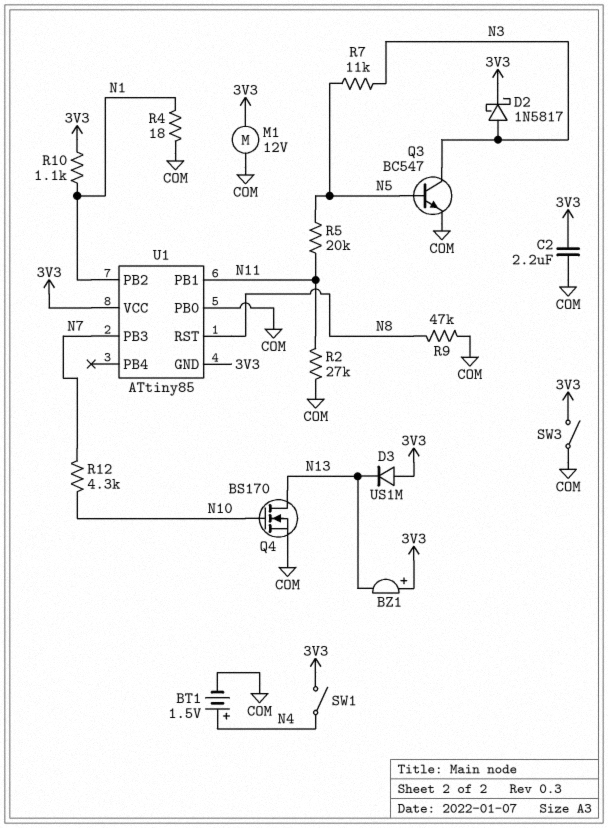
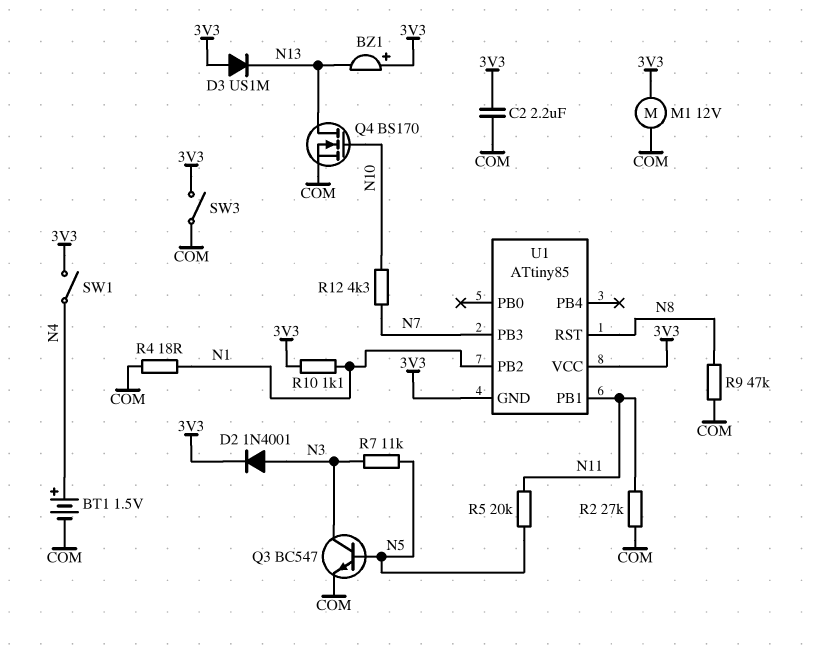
D2: schottky 1N5817 (A N3, K 3V3) -> diode 1N4001 (A N3, K 3V3)
U1 pin PB0: COM -> none

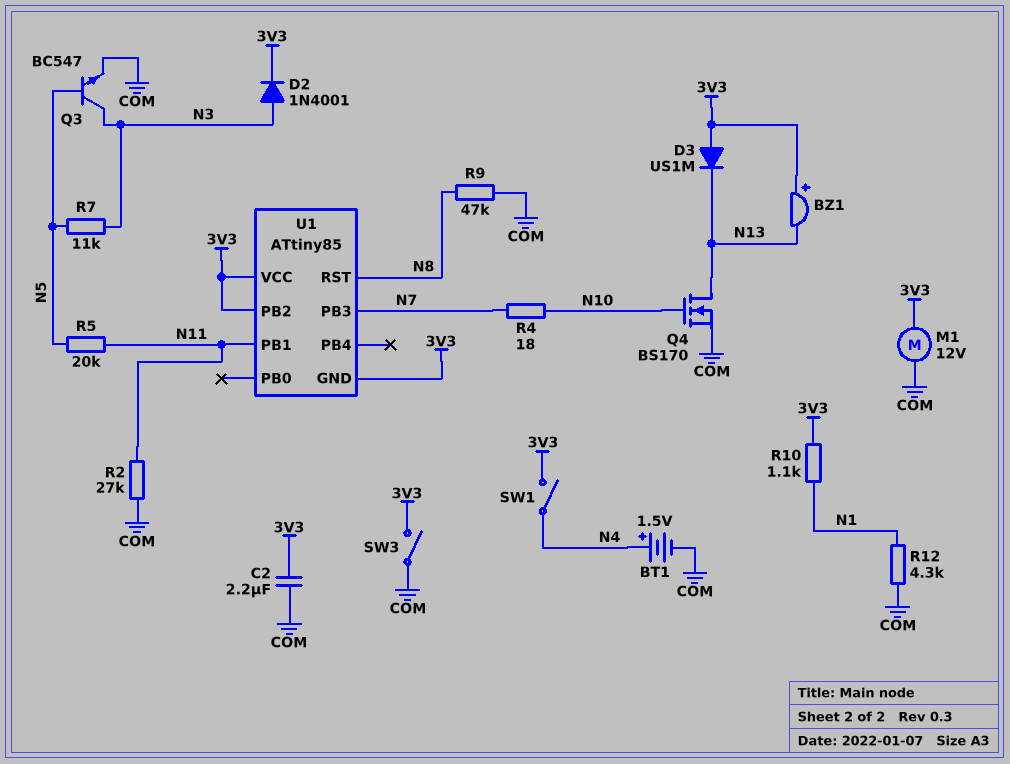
R4: 18 (COM, N1) -> 18 (N7, N10)
R12: 4.3k (N7, N10) -> 4.3k (COM, N1)
U1 pin PB2: N1 -> 3V3

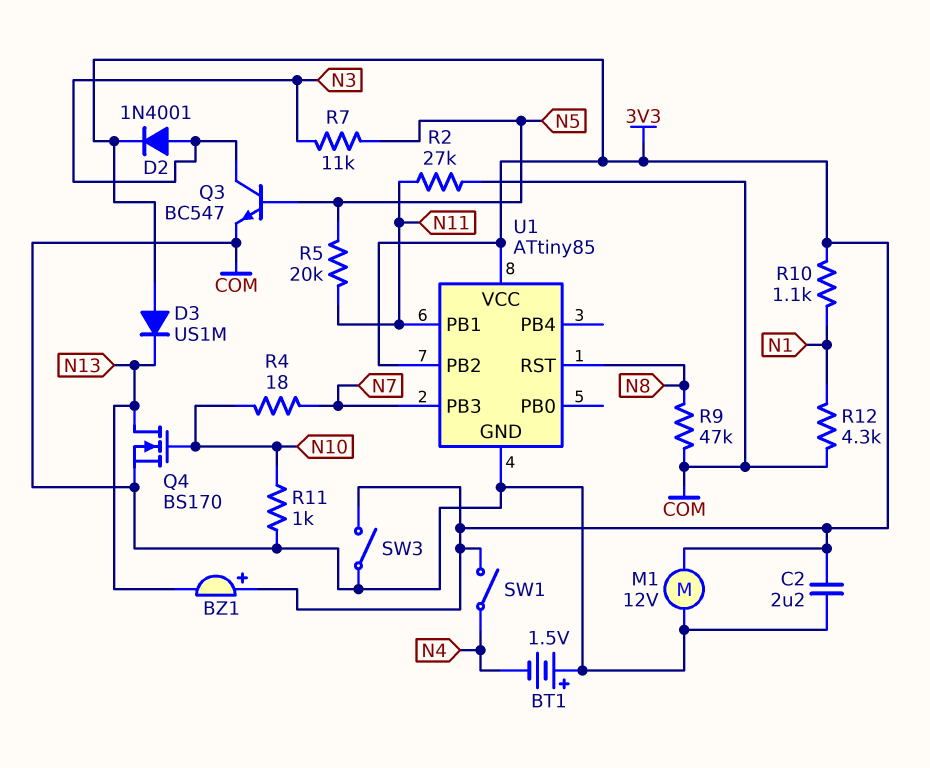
BT1: 1.5V (plus N4, minus COM) -> 1.5V (plus COM, minus N4)
R11: none -> 1k (COM, N10)
U1 pin GND: 3V3 -> COM

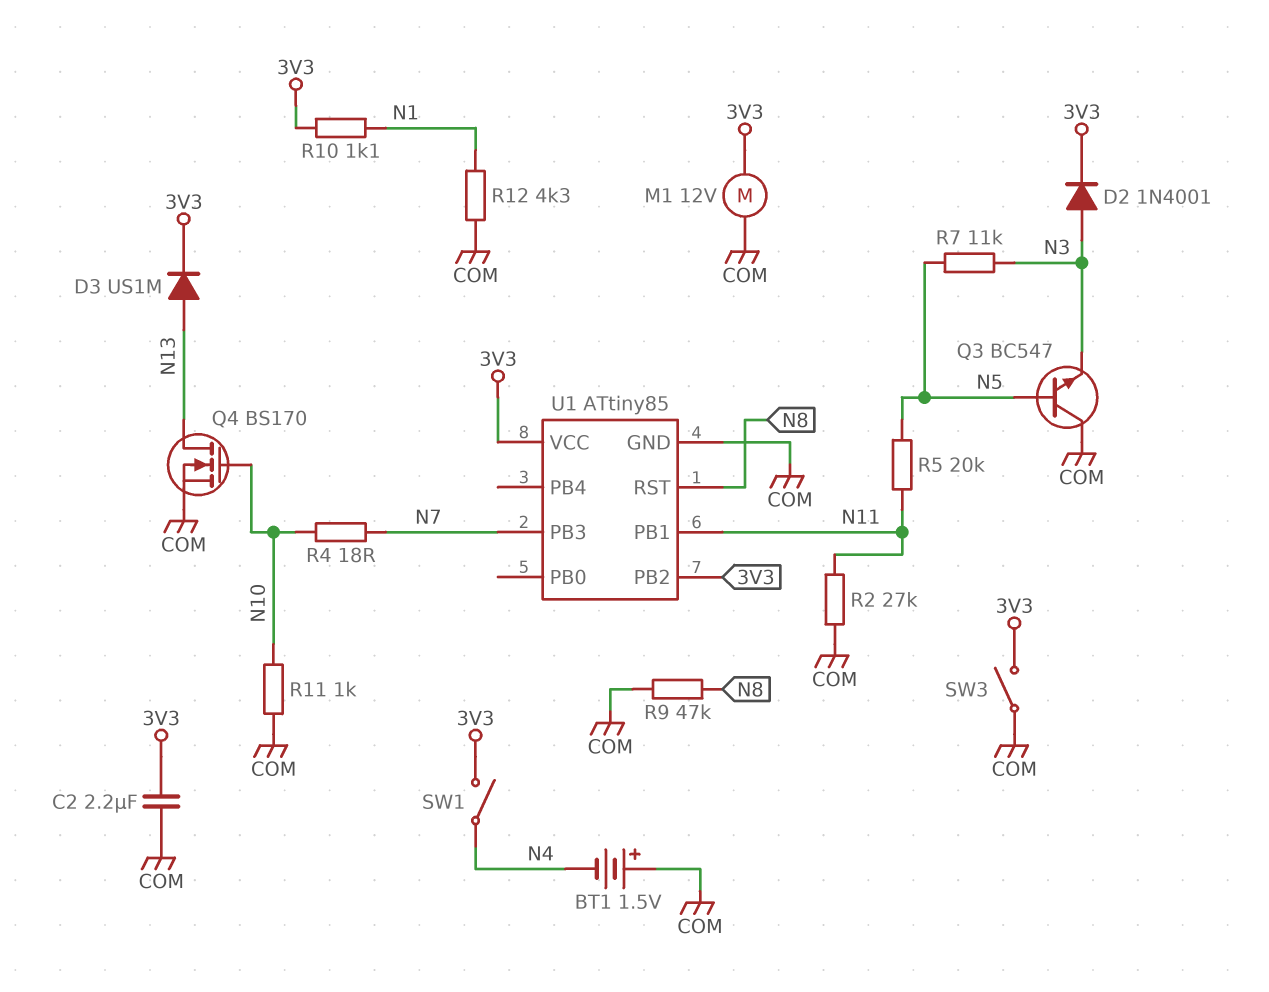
BZ1: buzzer (plus 3V3, minus N13) -> none
D3: diode US1M (A 3V3, K N13) -> diode US1M (A N13, K 3V3)
Q3: NPN BC547 (B N5, C N3, E COM) -> NPN BC547 (B N5, C COM, E N3)

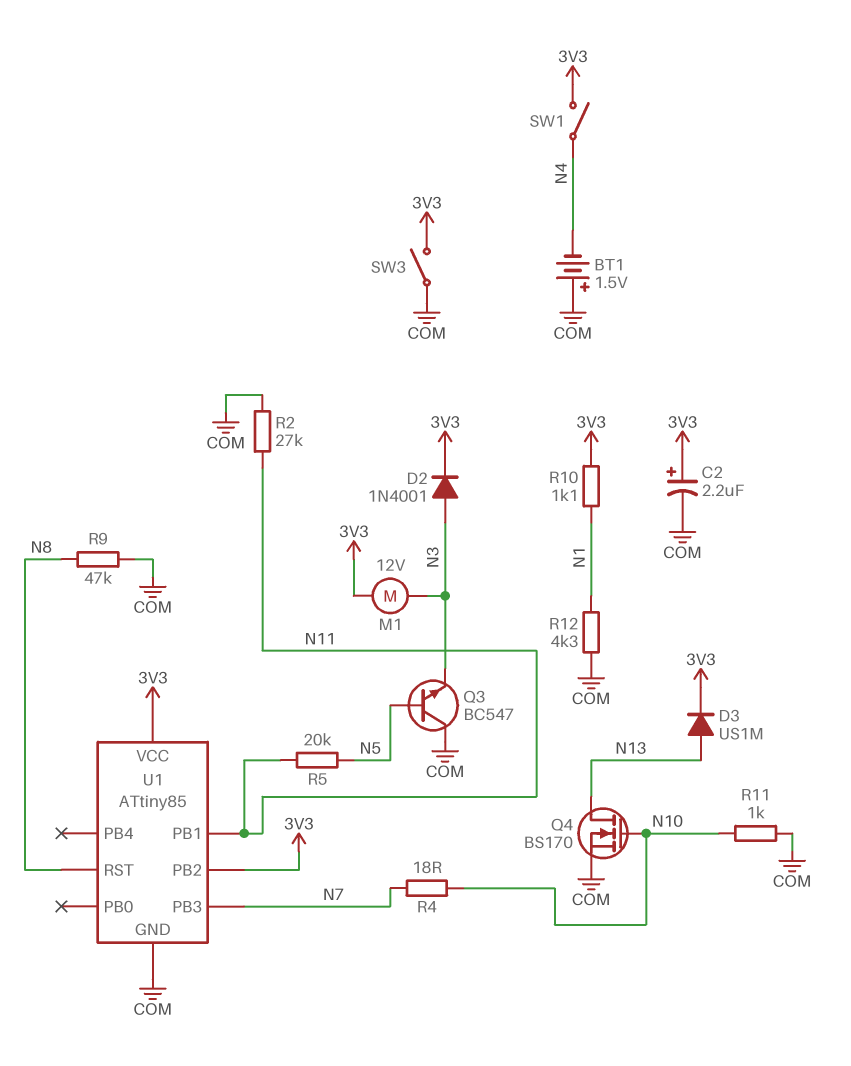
C2: 2.2uF (3V3, COM) -> 2.2uF (plus 3V3, minus COM)
M1: motor 12V (3V3, COM) -> motor 12V (3V3, N3)
R7: 11k (N3, N5) -> none

